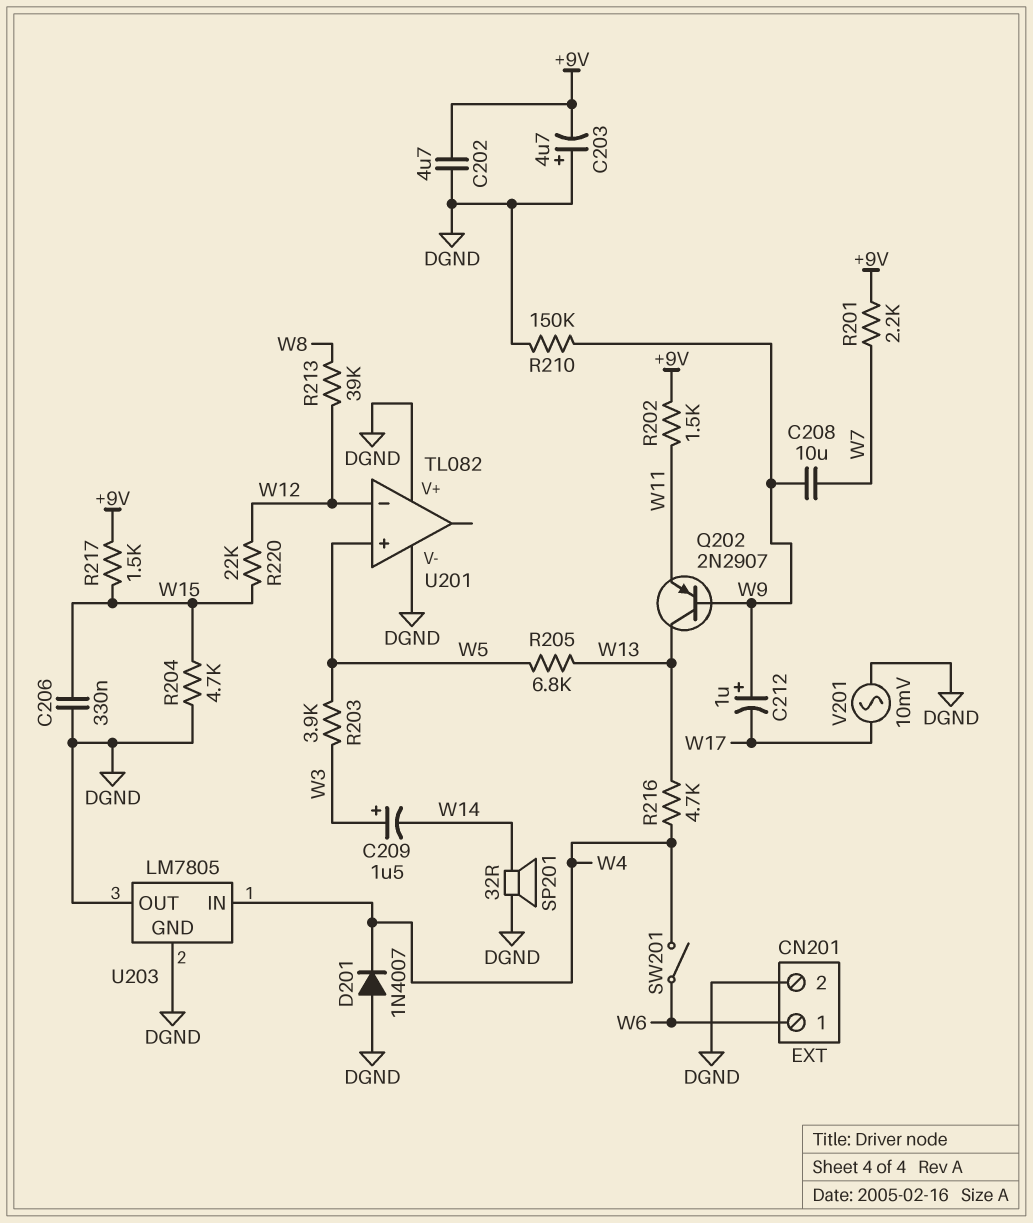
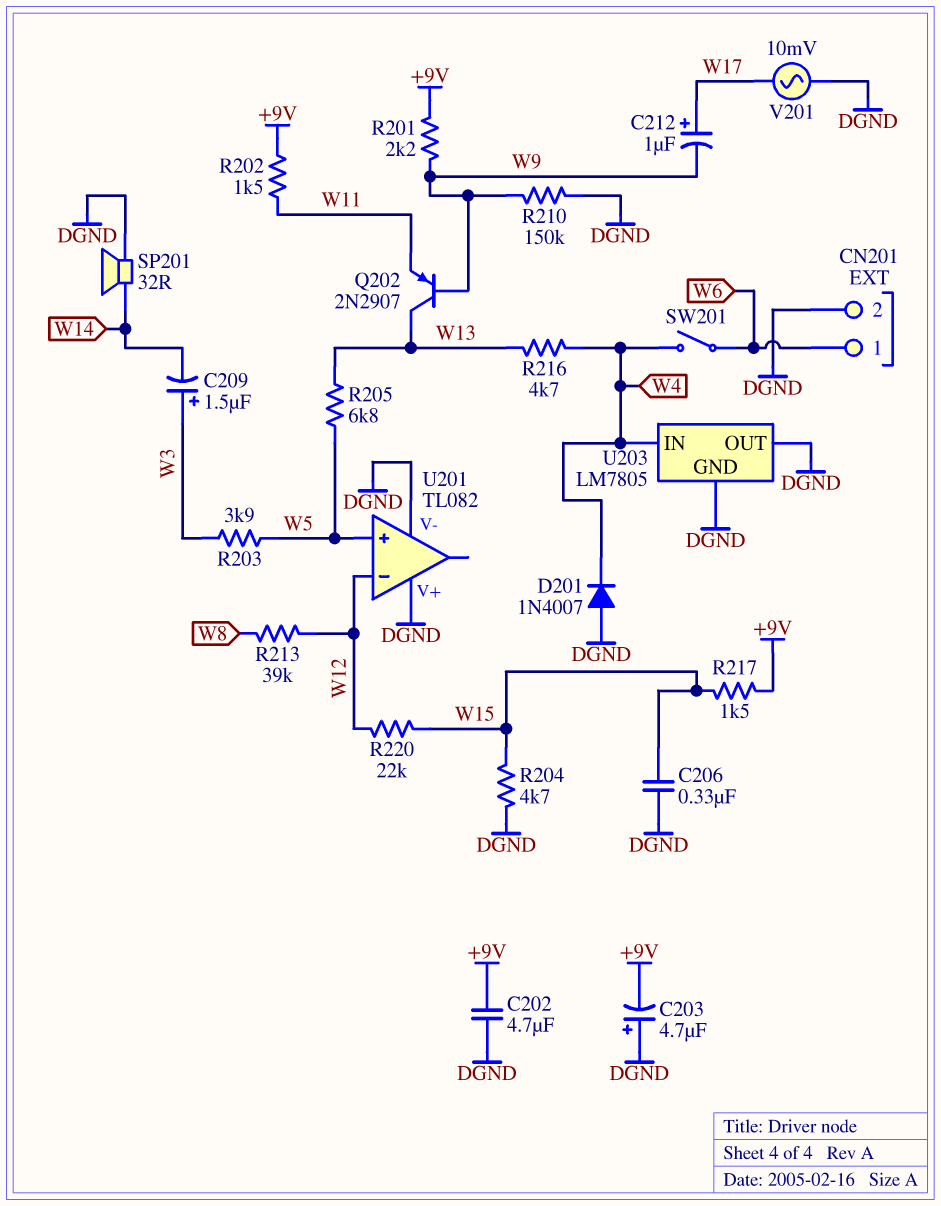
C208: 10uF (W7, W9) -> none
C212: 1uF (plus W9, minus W17) -> 1uF (plus W17, minus W9)
R201: 2.2k (+9V, W7) -> 2.2k (+9V, W9)

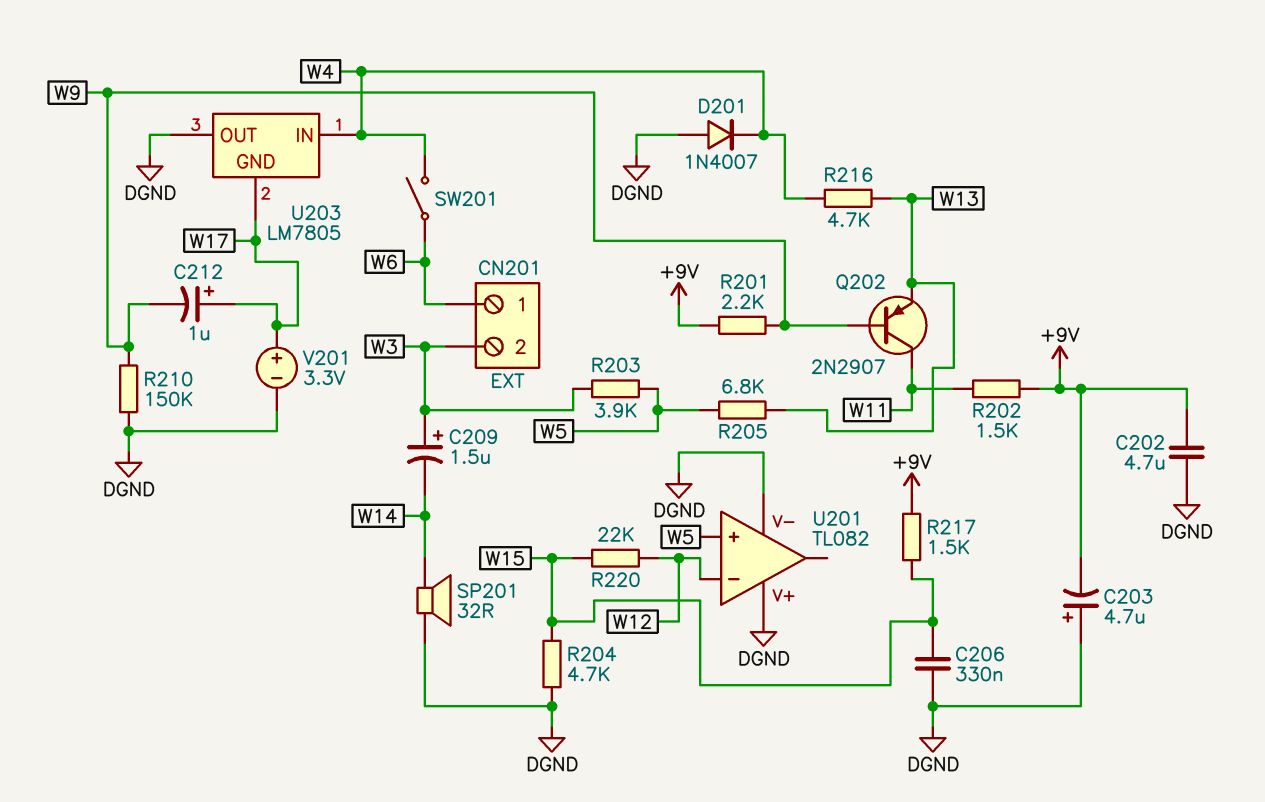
CN201 pin 2: DGND -> W3
Q202: PNP 2N2907 (B W9, C W13, E W11) -> PNP 2N2907 (B W9, C W11, E W13)
R213: 39k (W8, W12) -> none
U203 pin GND: DGND -> W17
V201: AC 10mV (DGND, W17) -> 3.3V (plus W17, minus DGND)

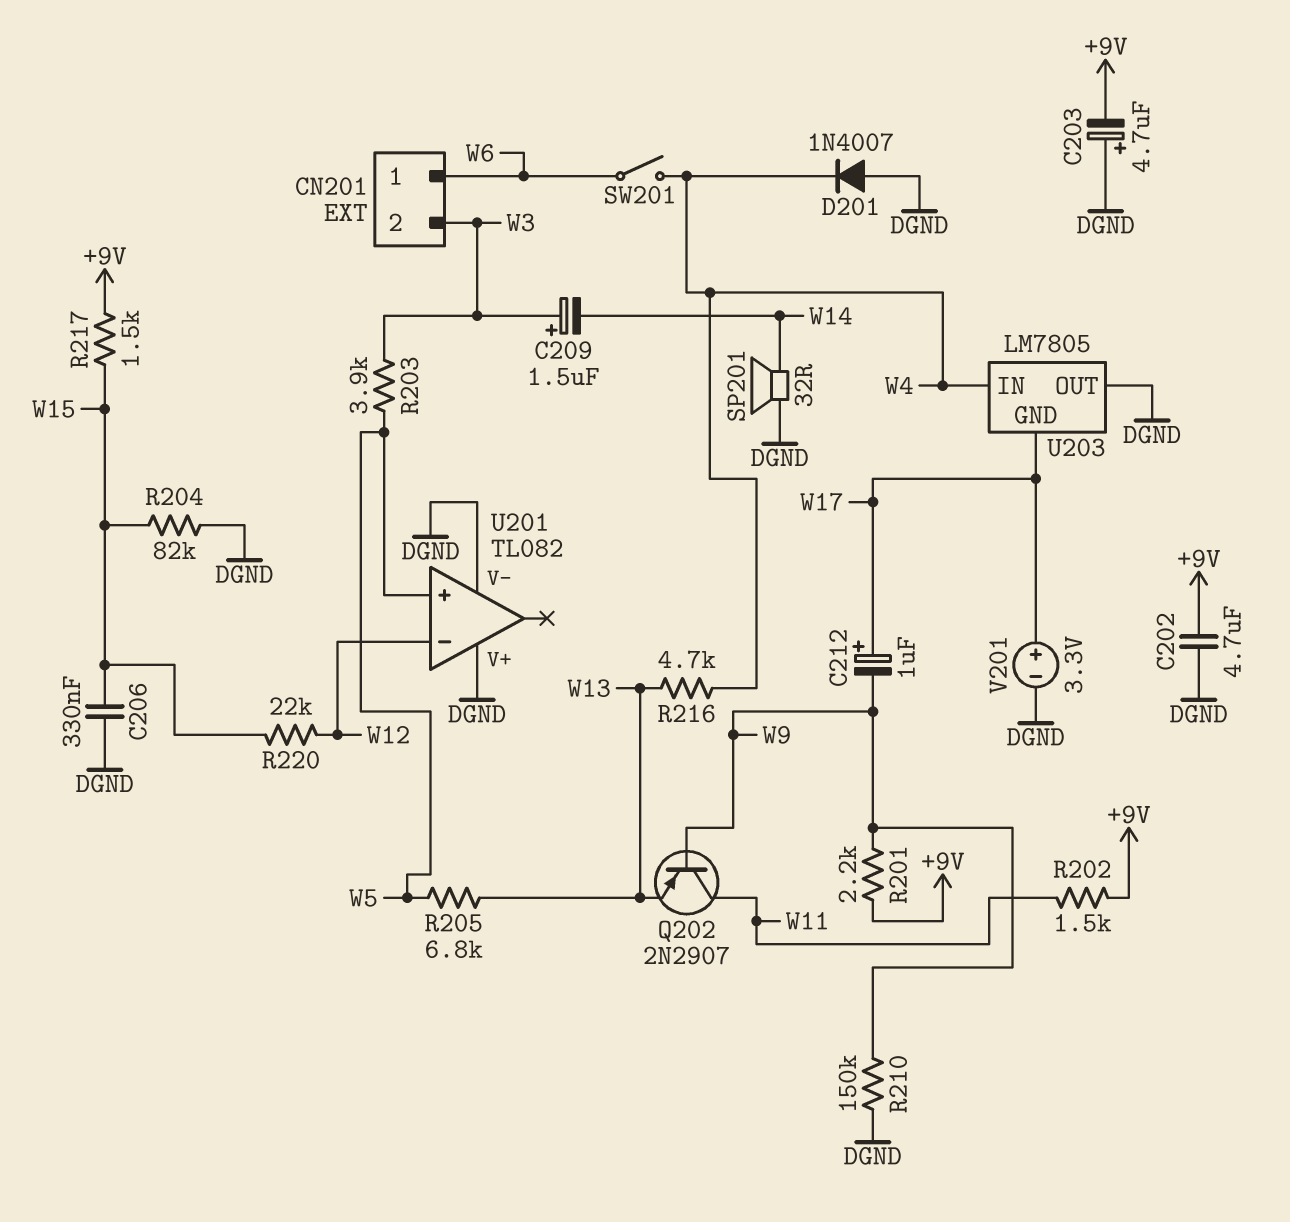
R204: 4.7k (DGND, W15) -> 82k (DGND, W15)

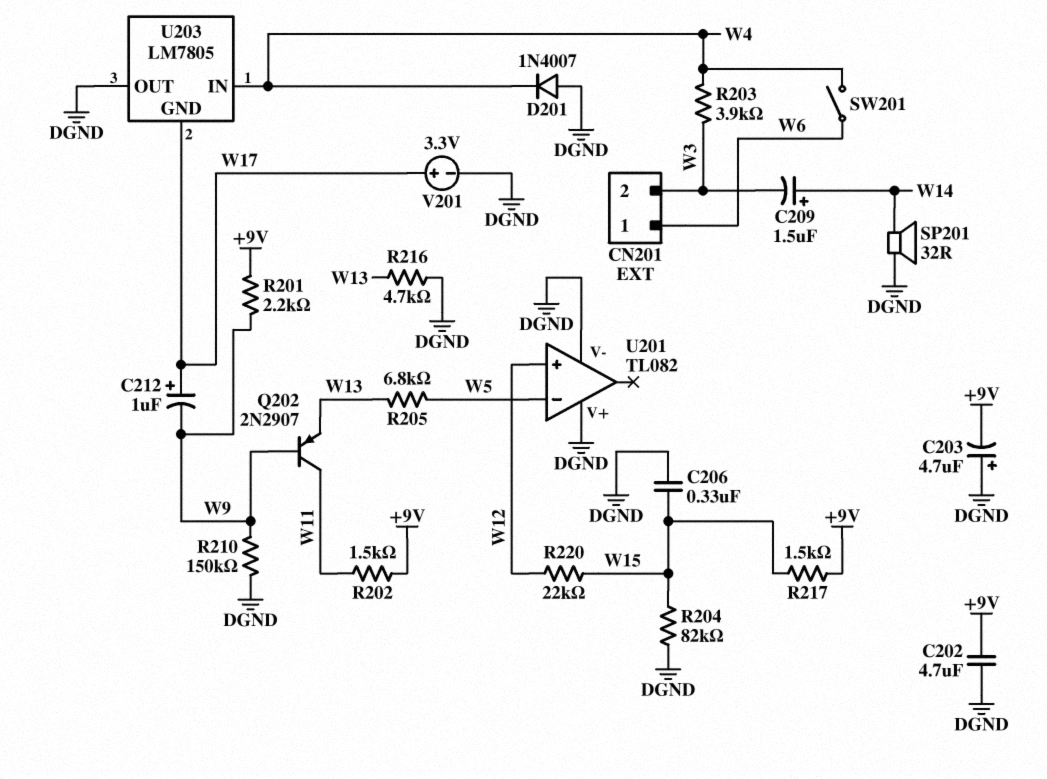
C209: 1.5uF (plus W3, minus W14) -> 1.5uF (plus W14, minus W3)
R203: 3.9k (W3, W5) -> 3.9k (W3, W4)
R216: 4.7k (W4, W13) -> 4.7k (DGND, W13)
U201 pin in+: W5 -> W12
U201 pin in-: W12 -> W5

